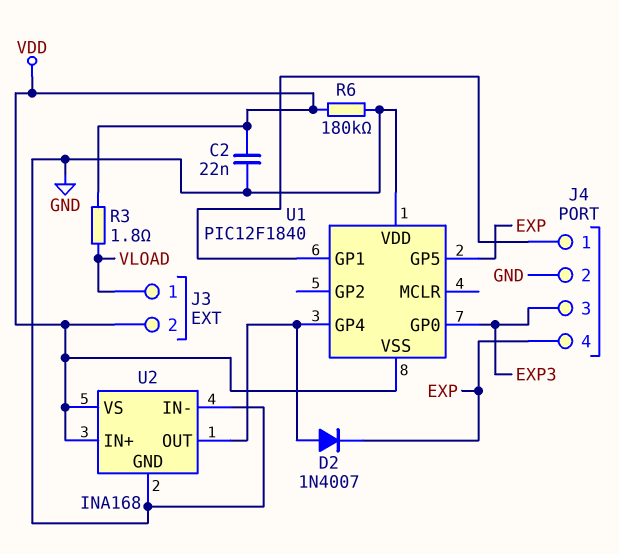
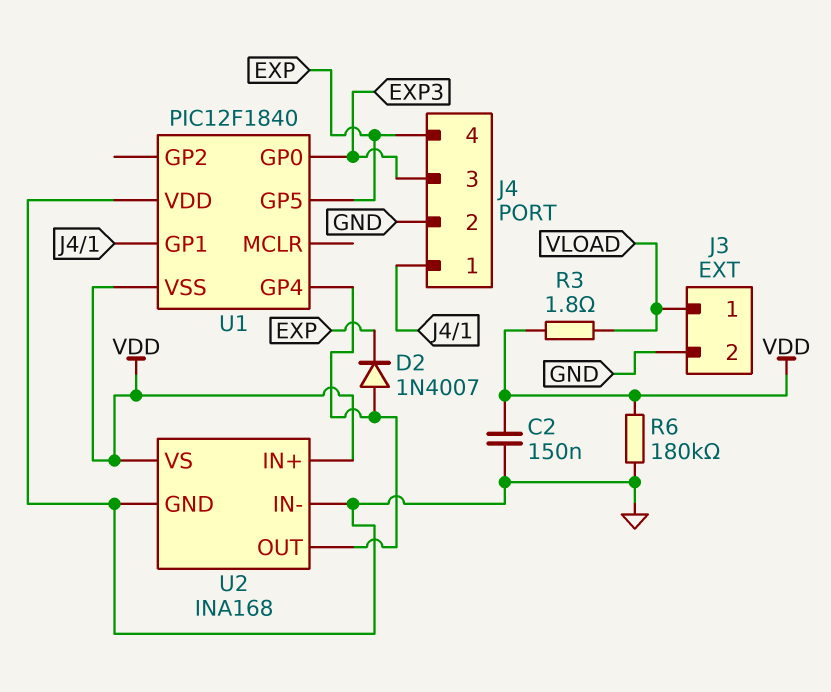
C2: 22nF (GND, VDD) -> 150nF (GND, VDD)
J3 pin 2: VDD -> GND

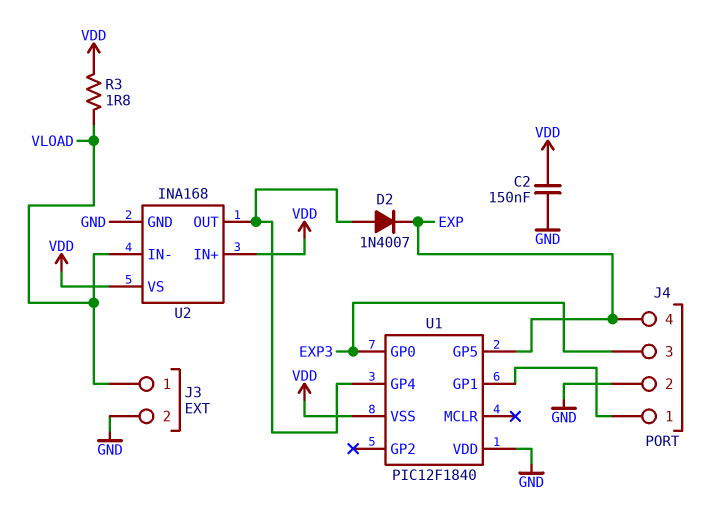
R6: 180k (GND, VDD) -> none
U2 pin IN-: GND -> VLOAD

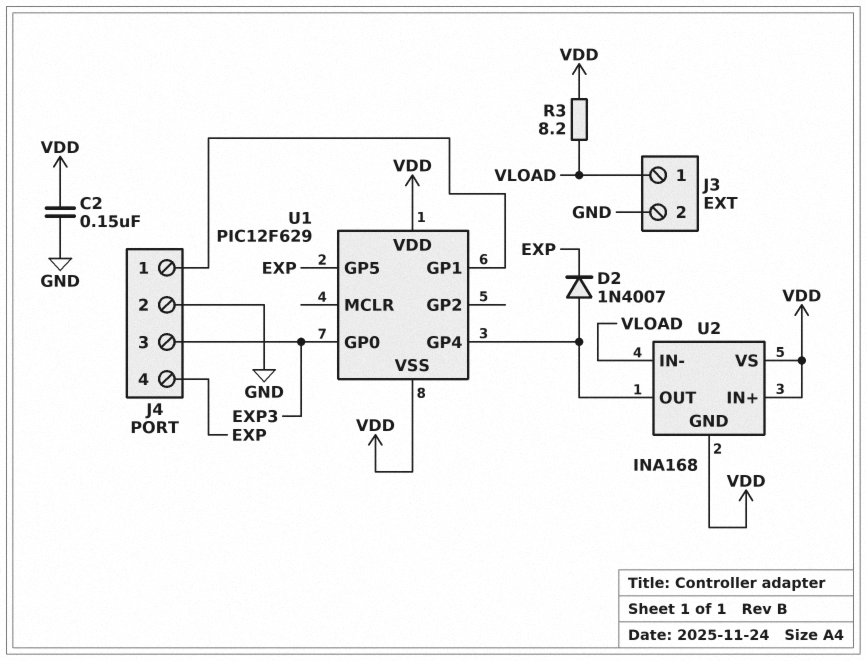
R3: 1.8 (VDD, VLOAD) -> 8.2 (VDD, VLOAD)
U1: PIC12F1840 -> PIC12F629
U1 pin VDD: GND -> VDD
U2 pin GND: GND -> VDD

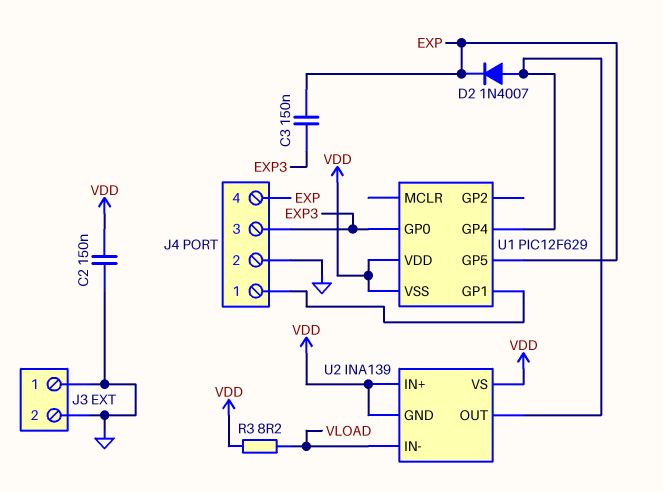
C3: none -> 150nF (EXP, EXP3)
J3 pin 1: VLOAD -> GND
U2: INA168 -> INA139

